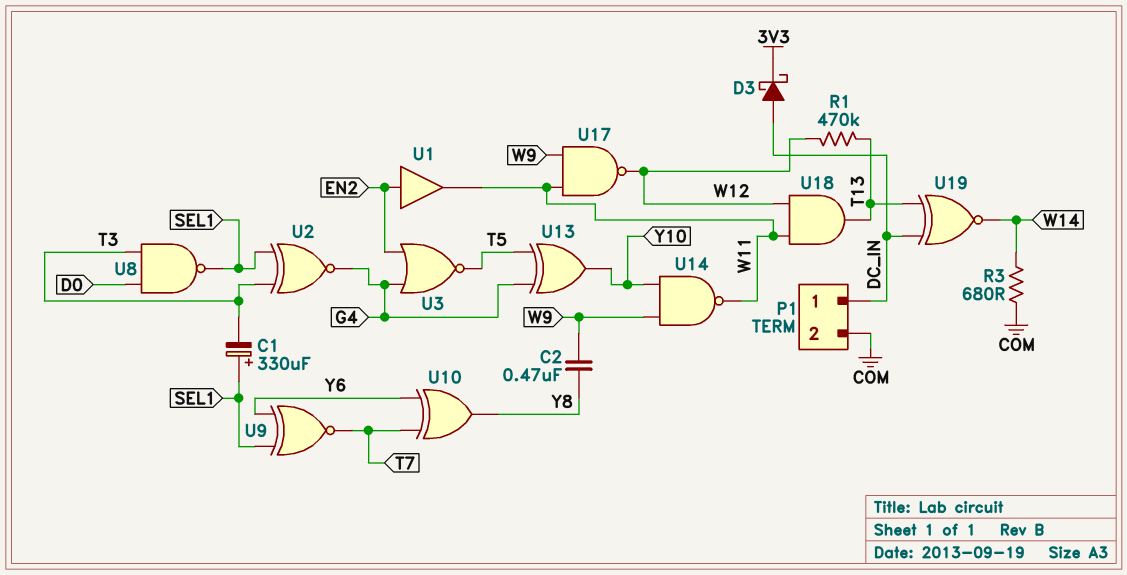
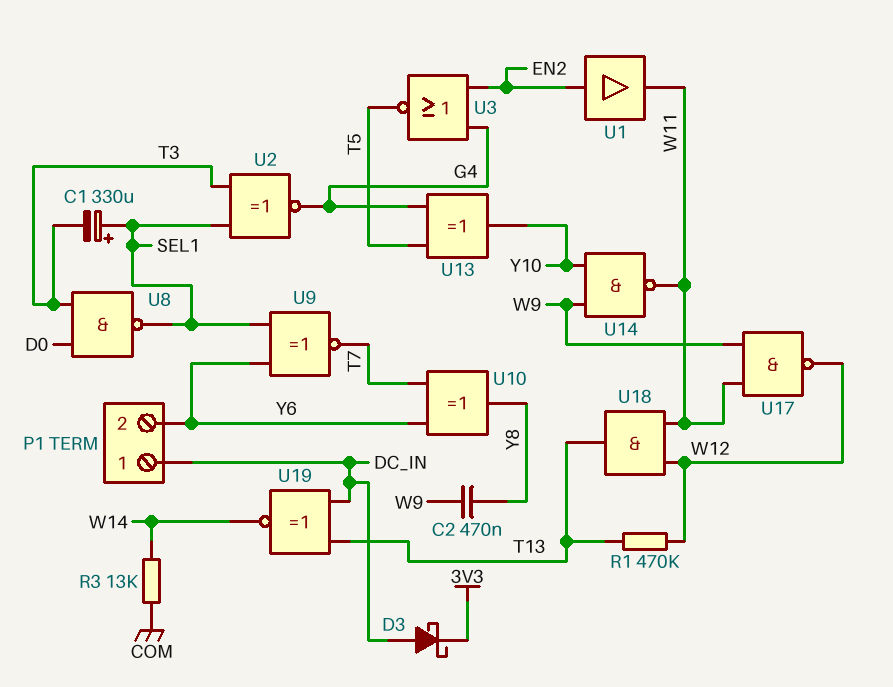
P1 pin 2: COM -> Y6
R3: 680 (COM, W14) -> 13k (COM, W14)

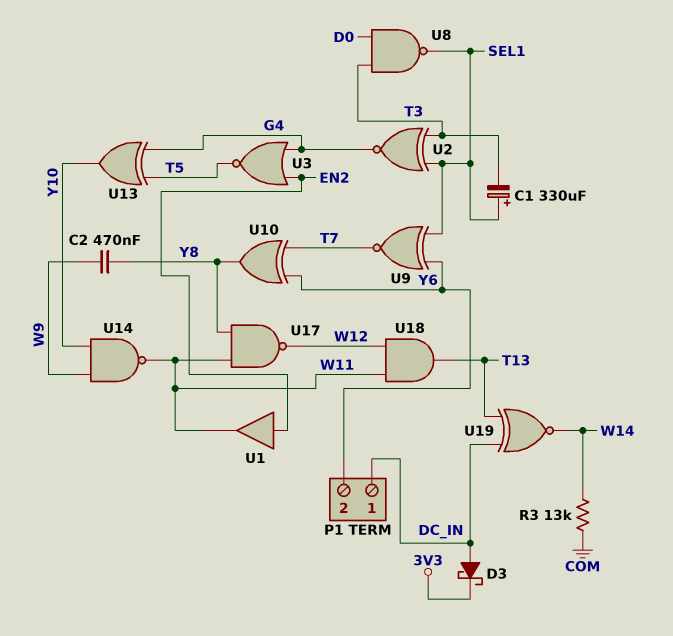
R1: 470k (T13, W12) -> none
U17: NAND (in W9, in W11, out W12) -> NAND (in W11, in Y8, out W12)

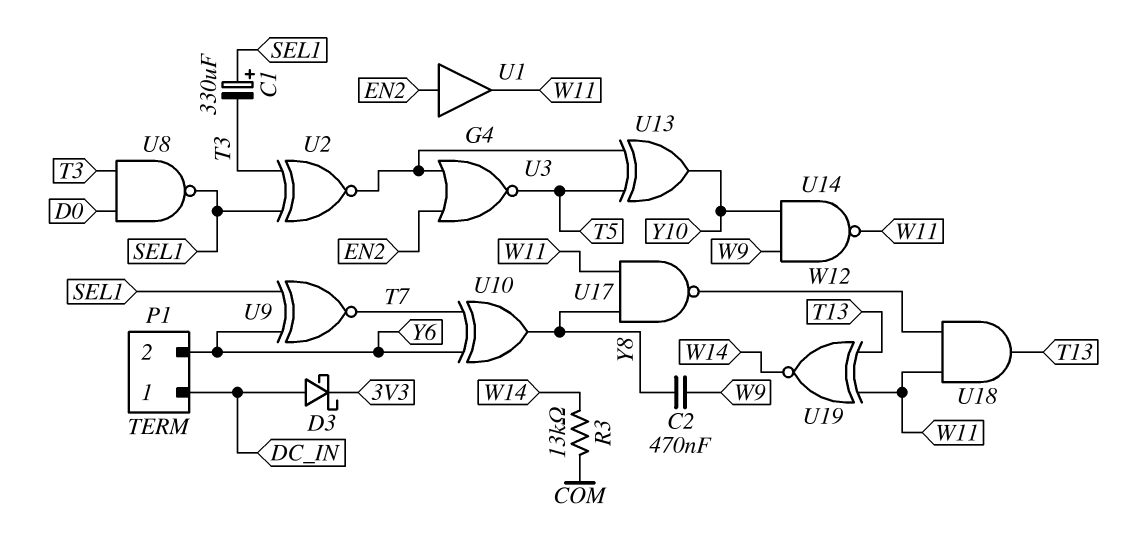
U19: XNOR (in DC_IN, in T13, out W14) -> XNOR (in T13, in W11, out W14)

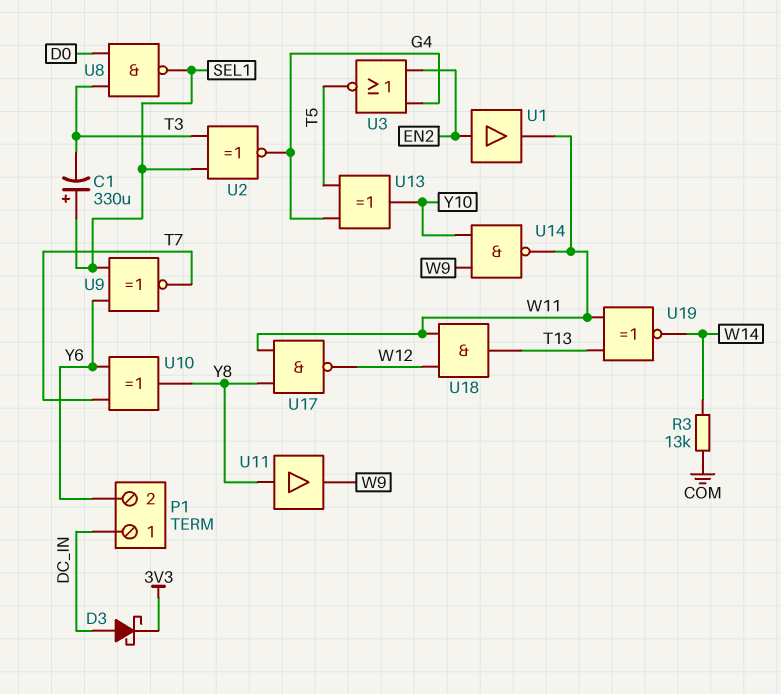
C2: 470nF (W9, Y8) -> none
U11: none -> buffer (in Y8, out W9)

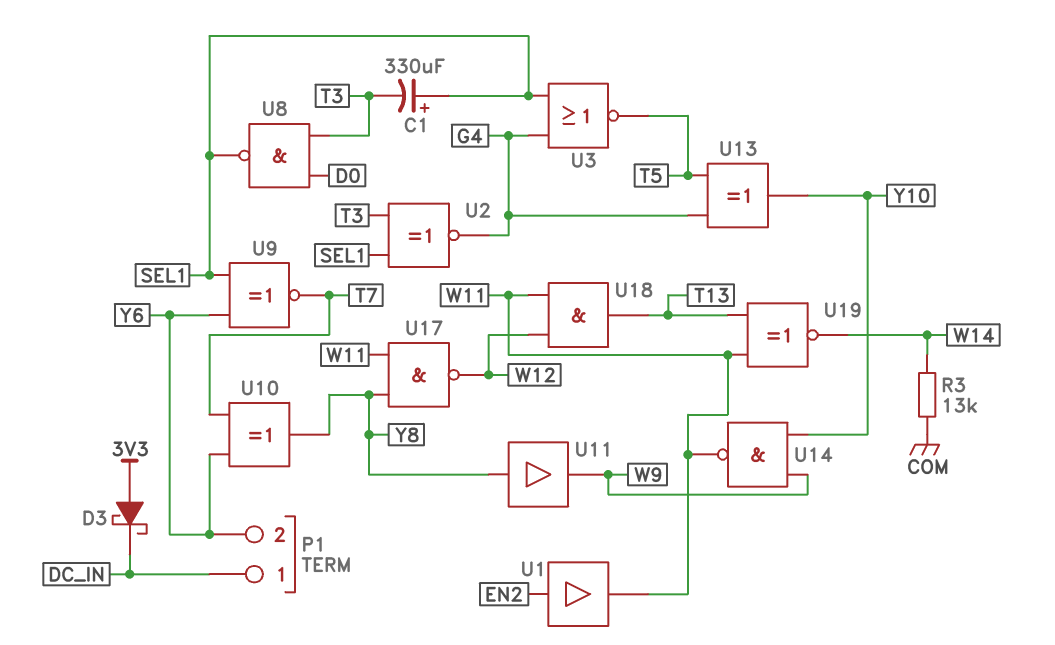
D3: schottky (A DC_IN, K 3V3) -> schottky (A 3V3, K DC_IN)
U3: NOR (in EN2, in G4, out T5) -> NOR (in G4, in SEL1, out T5)

